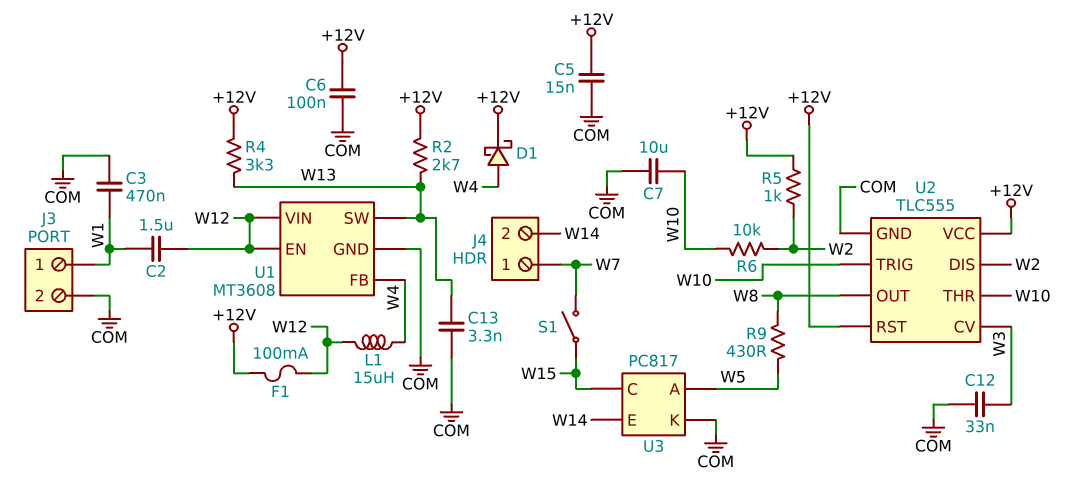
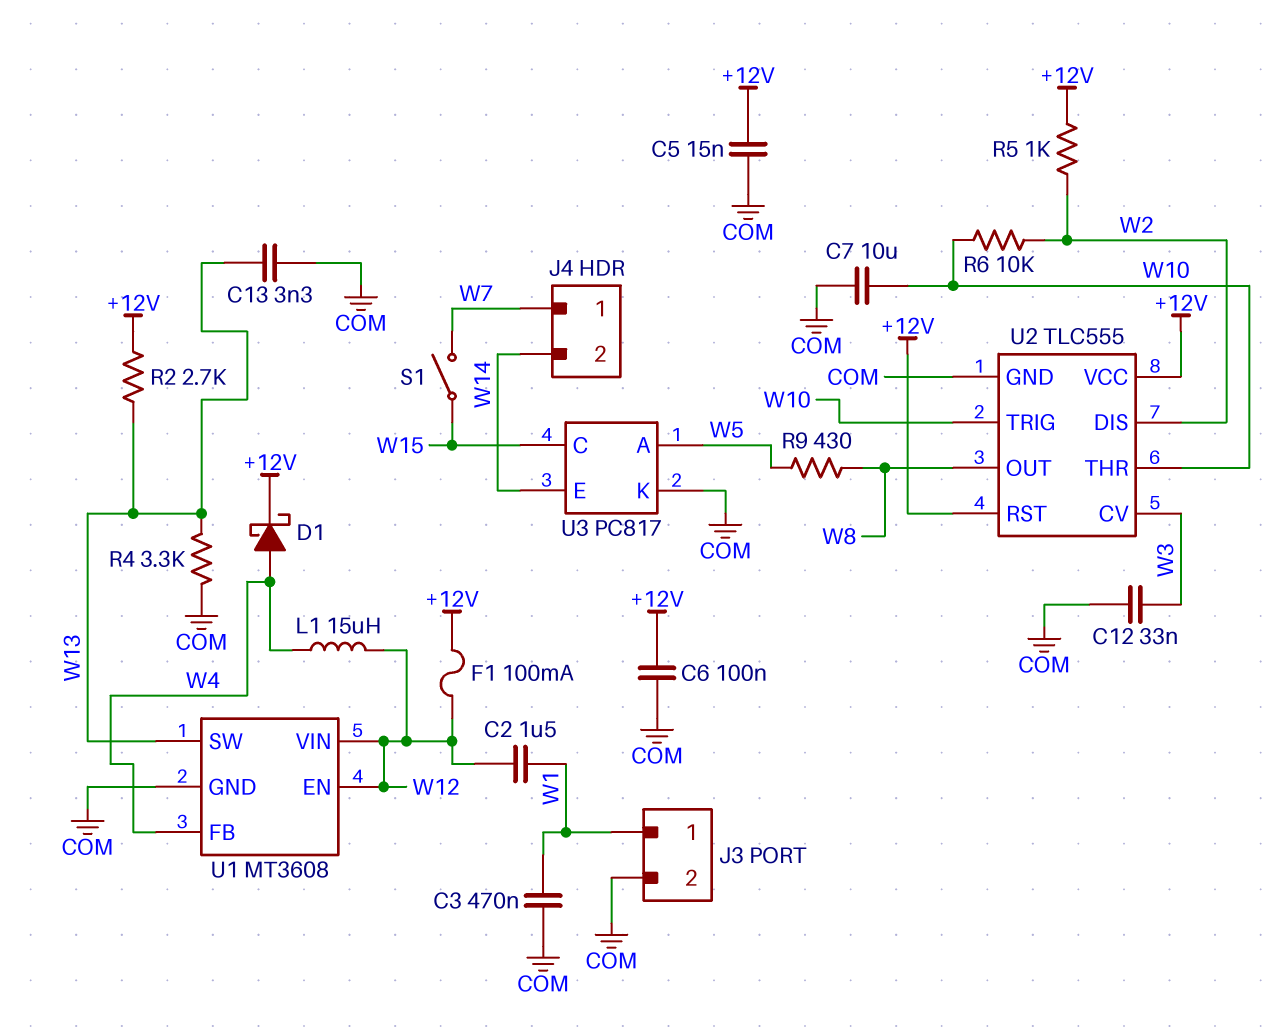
R4: 3.3k (+12V, W13) -> 3.3k (COM, W13)

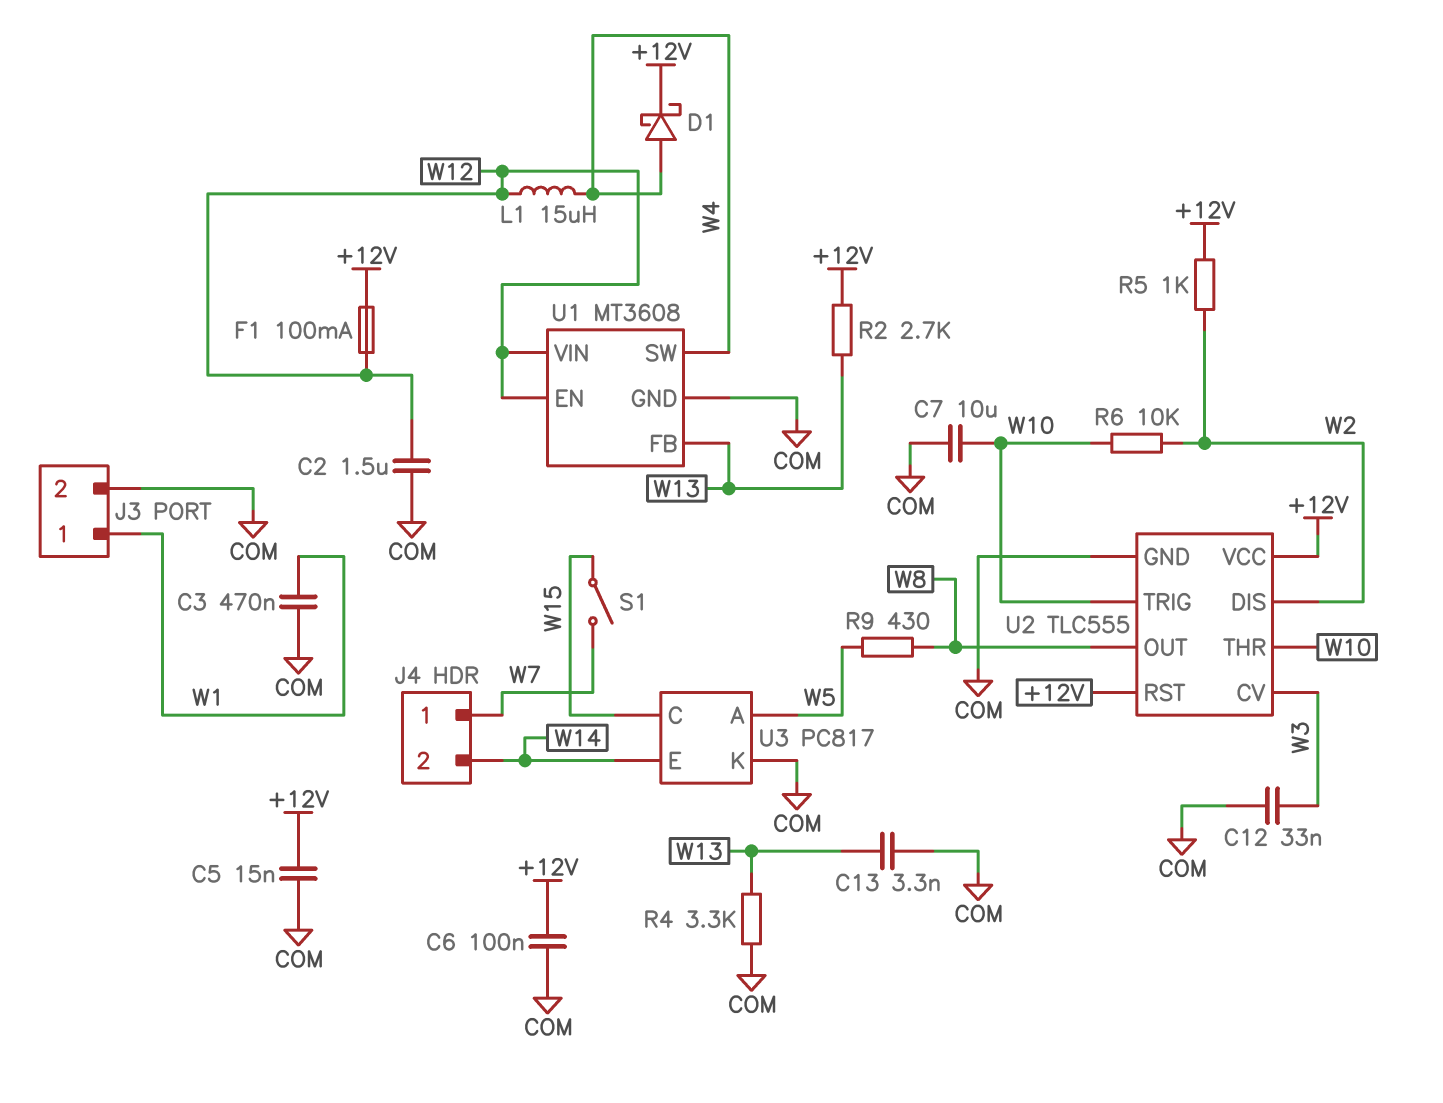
C2: 1.5uF (W1, W12) -> 1.5uF (COM, W12)
U1 pin FB: W4 -> W13
U1 pin SW: W13 -> W4

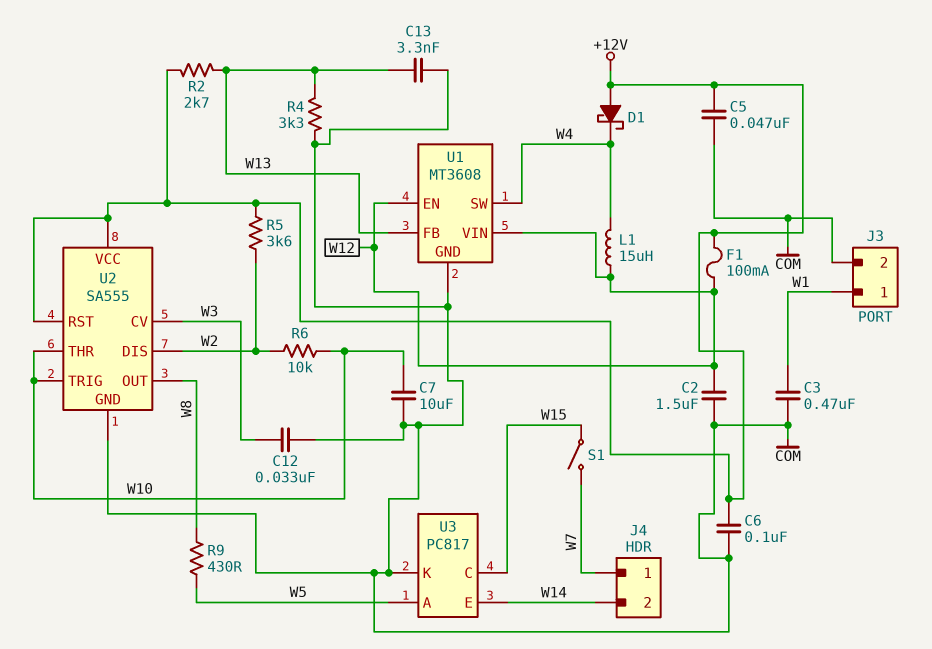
C5: 15nF (+12V, COM) -> 47nF (+12V, COM)
D1: schottky (A W4, K +12V) -> schottky (A +12V, K W4)
R5: 1k (+12V, W2) -> 3.6k (+12V, W2)
U2: TLC555 -> SA555

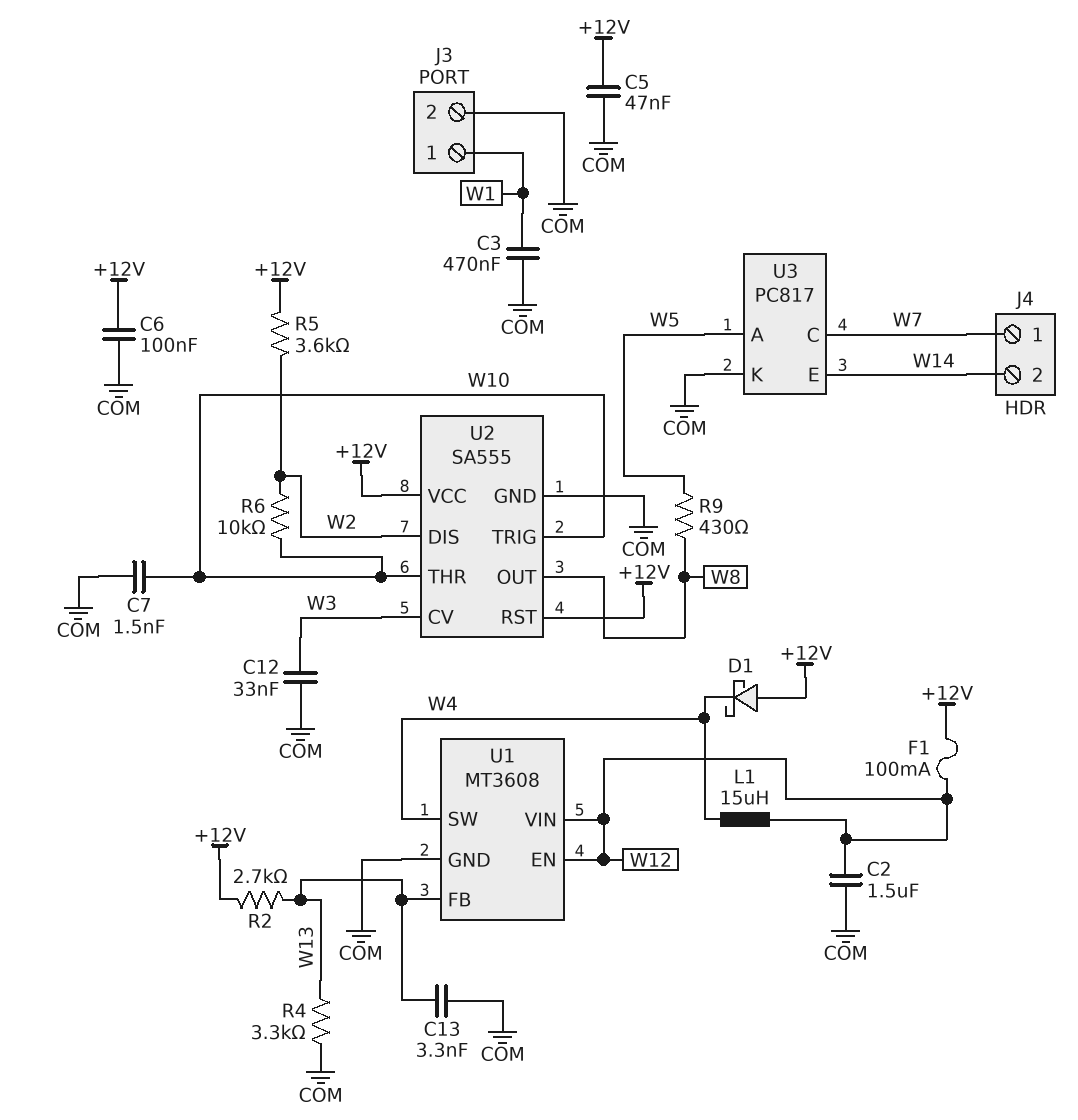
C7: 10uF (COM, W10) -> 1.5nF (COM, W10)
S1: switch (W7, W15) -> none
U3 pin C: W15 -> W7

